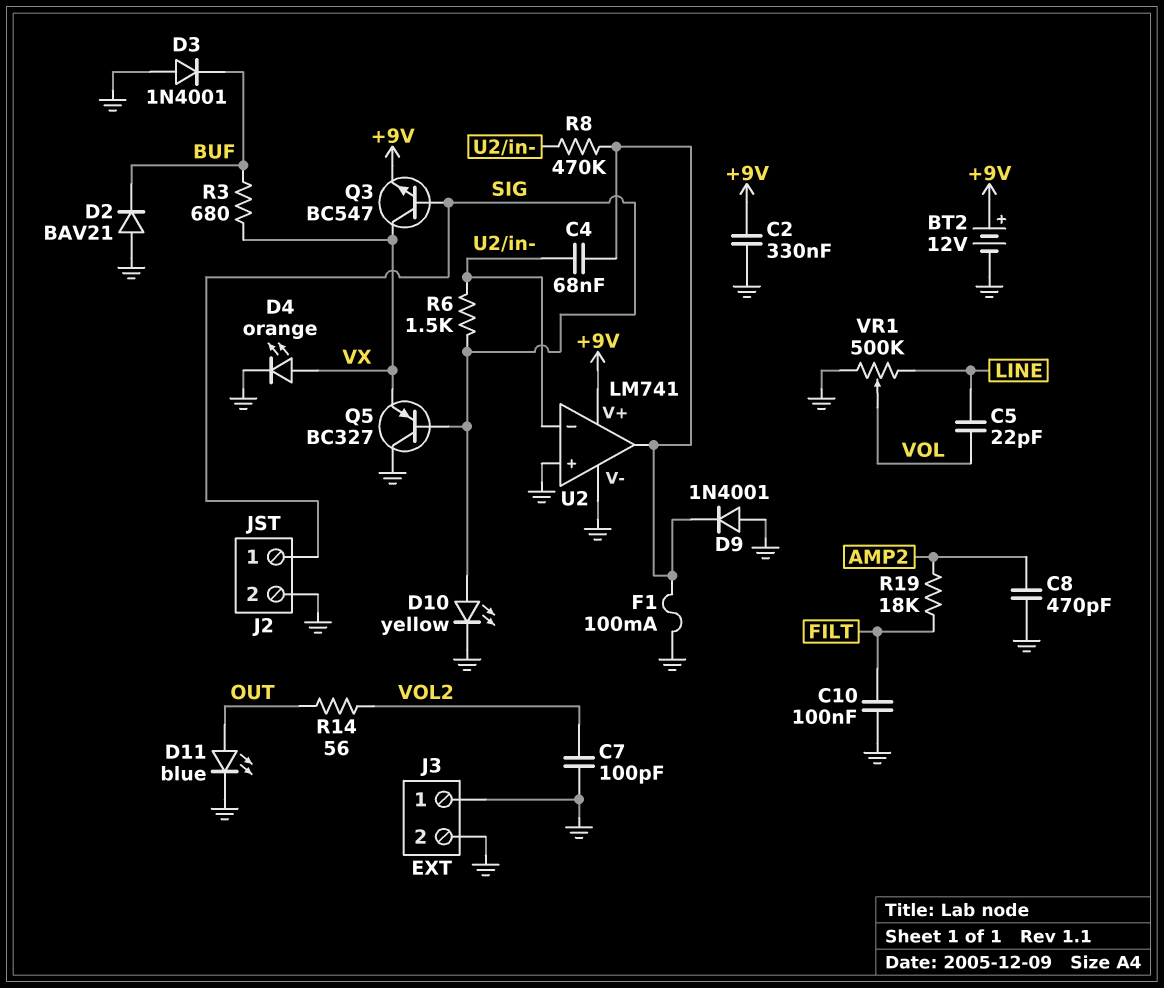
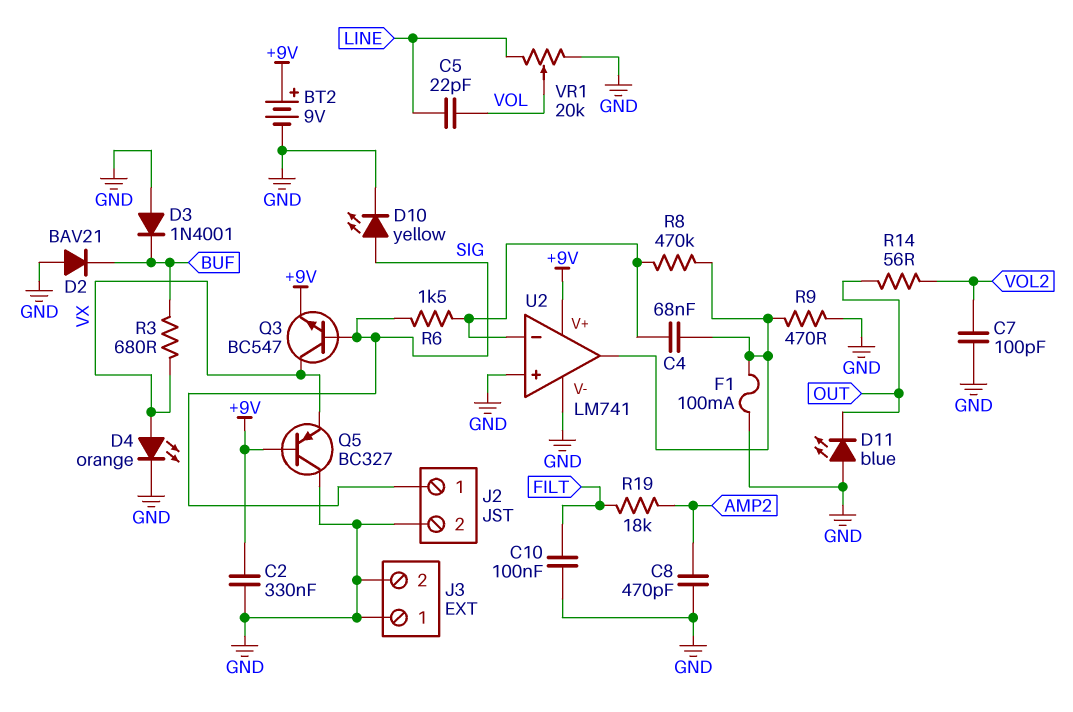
BT2: 12V (plus +9V, minus GND) -> 9V (plus +9V, minus GND)
D9: diode 1N4001 (A GND, K U2/out) -> none
D11: LED blue (A OUT, K GND) -> LED blue (A GND, K OUT)
Q5: PNP BC327 (B SIG, C GND, E VX) -> PNP BC327 (B +9V, C GND, E VX)
R9: none -> 470 (GND, U2/out)
VR1: 500k (GND, LINE, wiper VOL) -> 20k (GND, LINE, wiper VOL)

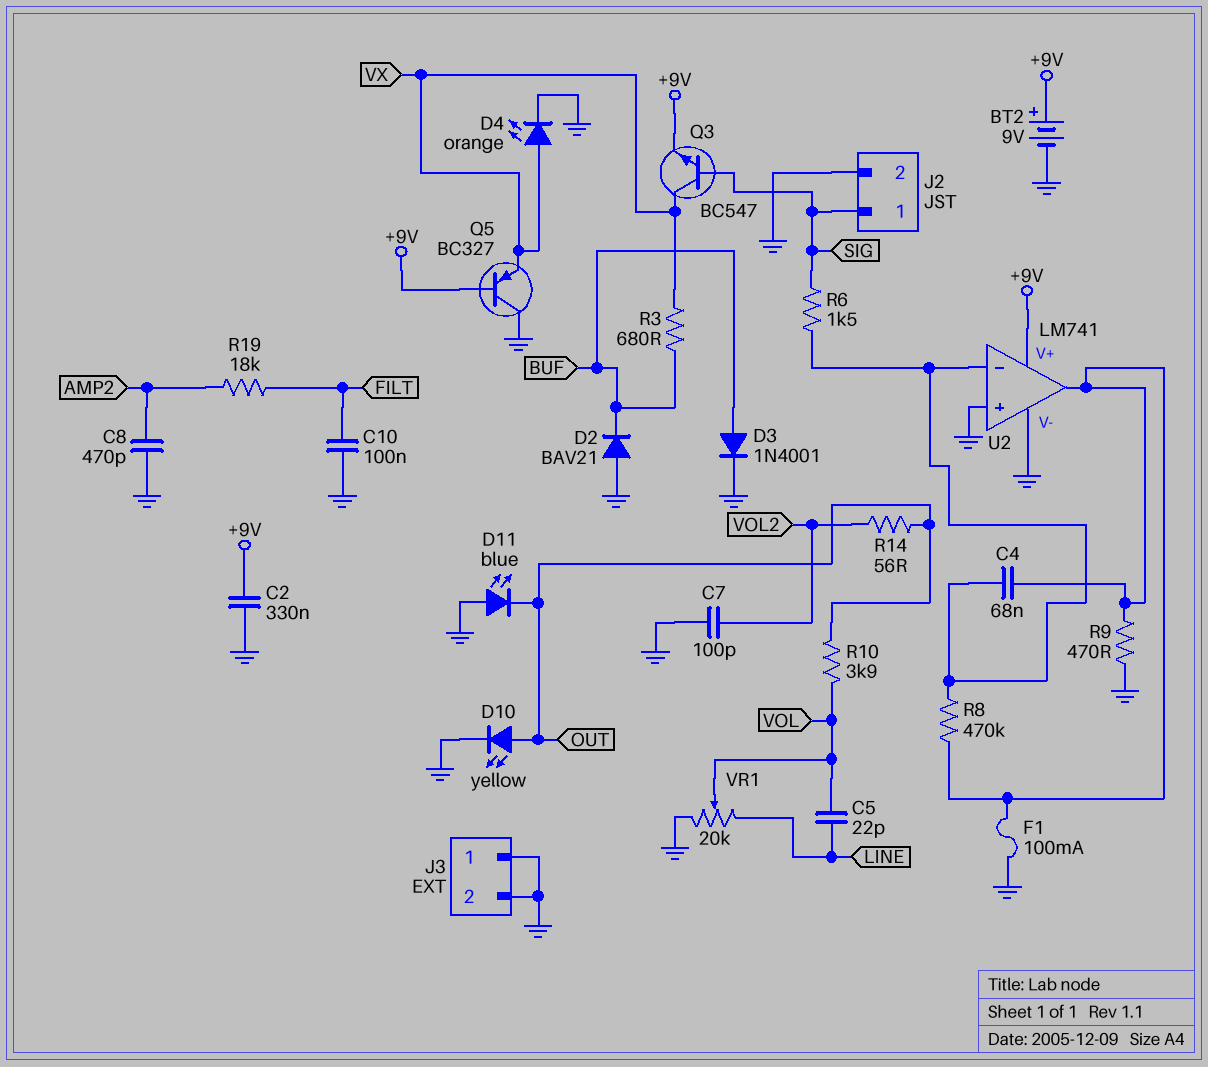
D3: diode 1N4001 (A GND, K BUF) -> diode 1N4001 (A BUF, K GND)
D10: LED yellow (A SIG, K GND) -> LED yellow (A OUT, K GND)
R10: none -> 3.9k (OUT, VOL)

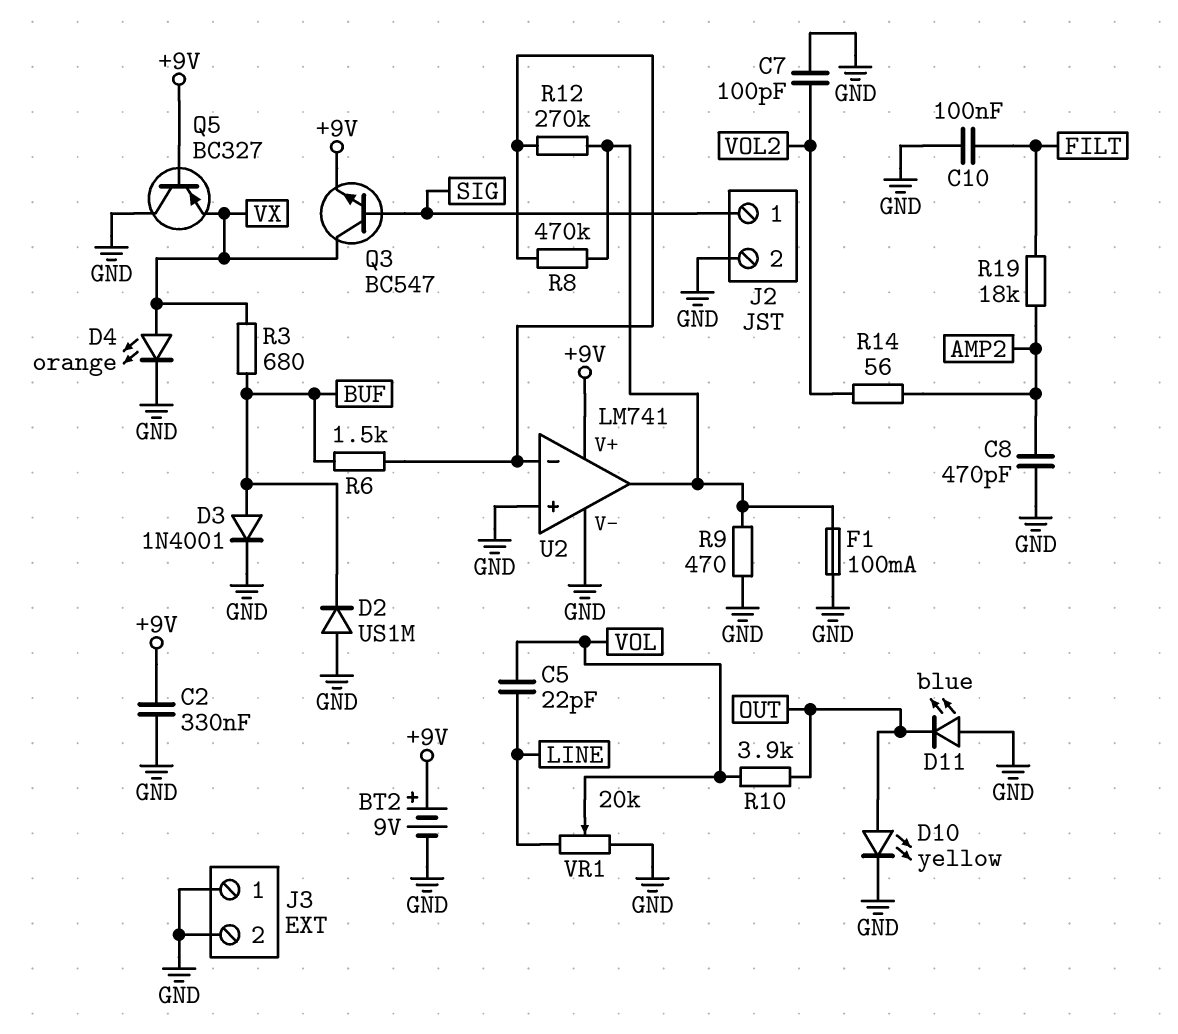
C4: 68nF (U2/in-, U2/out) -> none
D2: diode BAV21 (A GND, K BUF) -> diode US1M (A GND, K BUF)
R6: 1.5k (SIG, U2/in-) -> 1.5k (BUF, U2/in-)
R12: none -> 270k (U2/in-, U2/out)
R14: 56 (OUT, VOL2) -> 56 (AMP2, VOL2)

